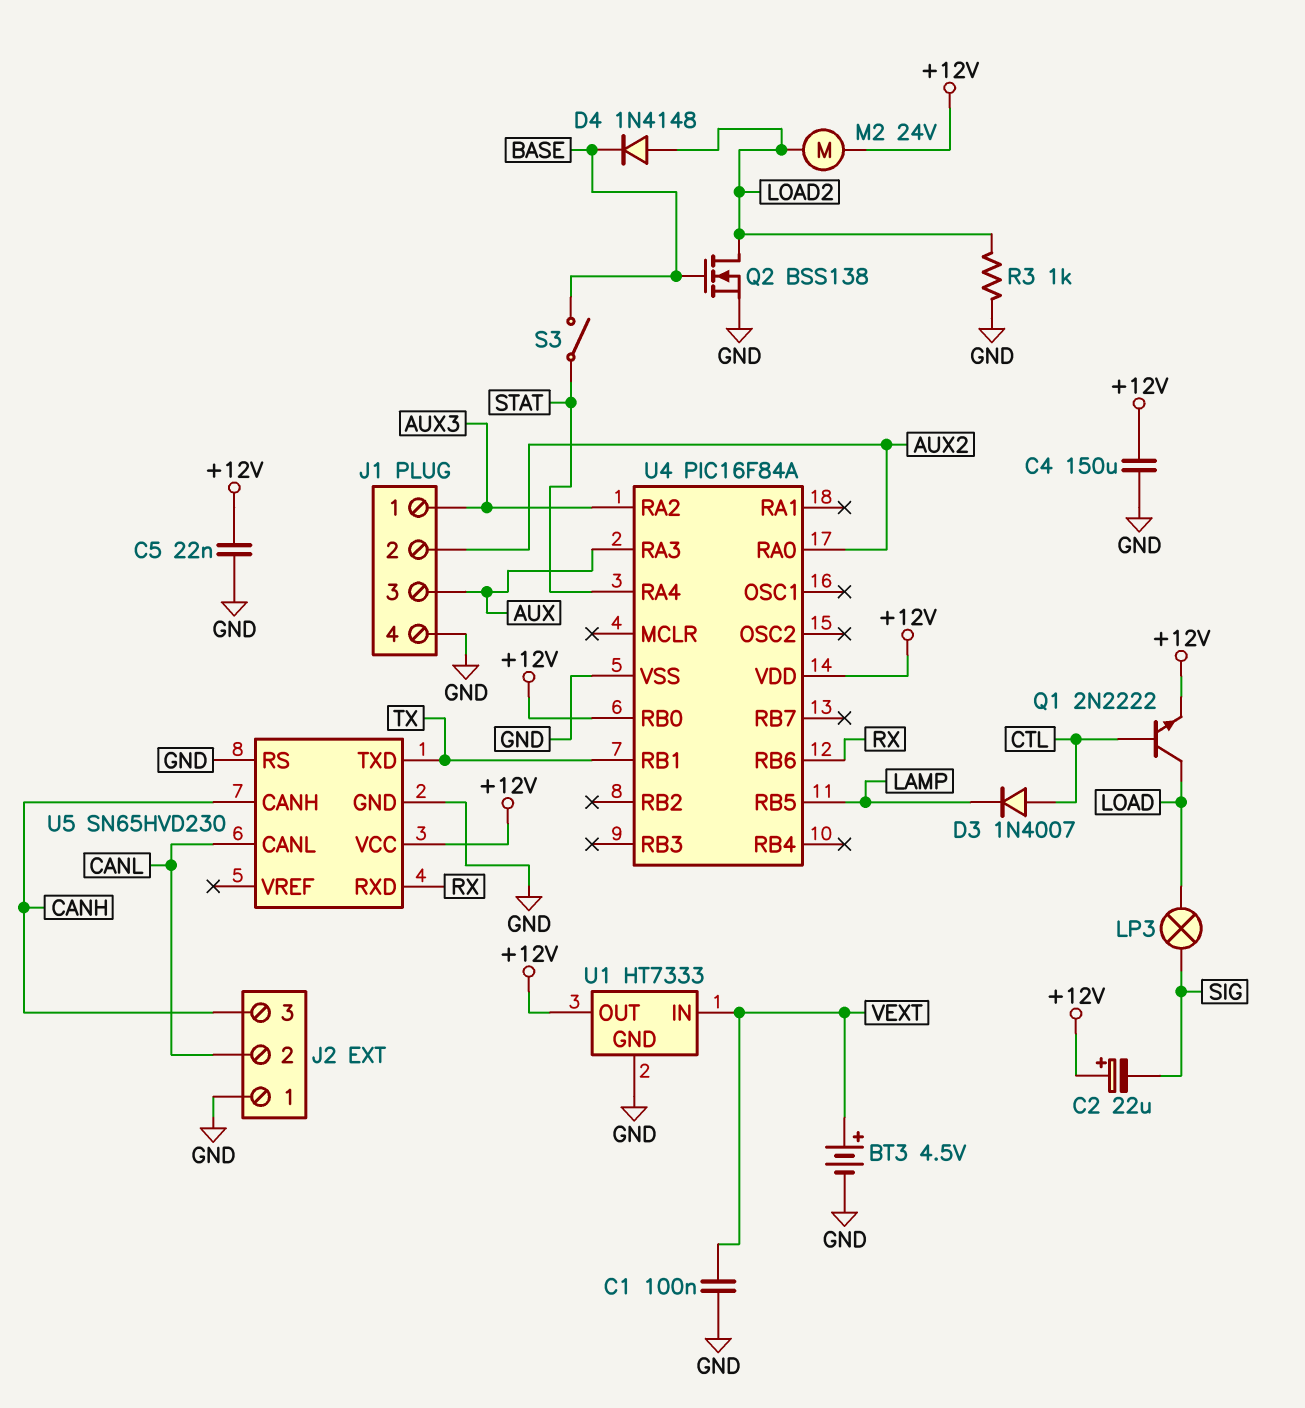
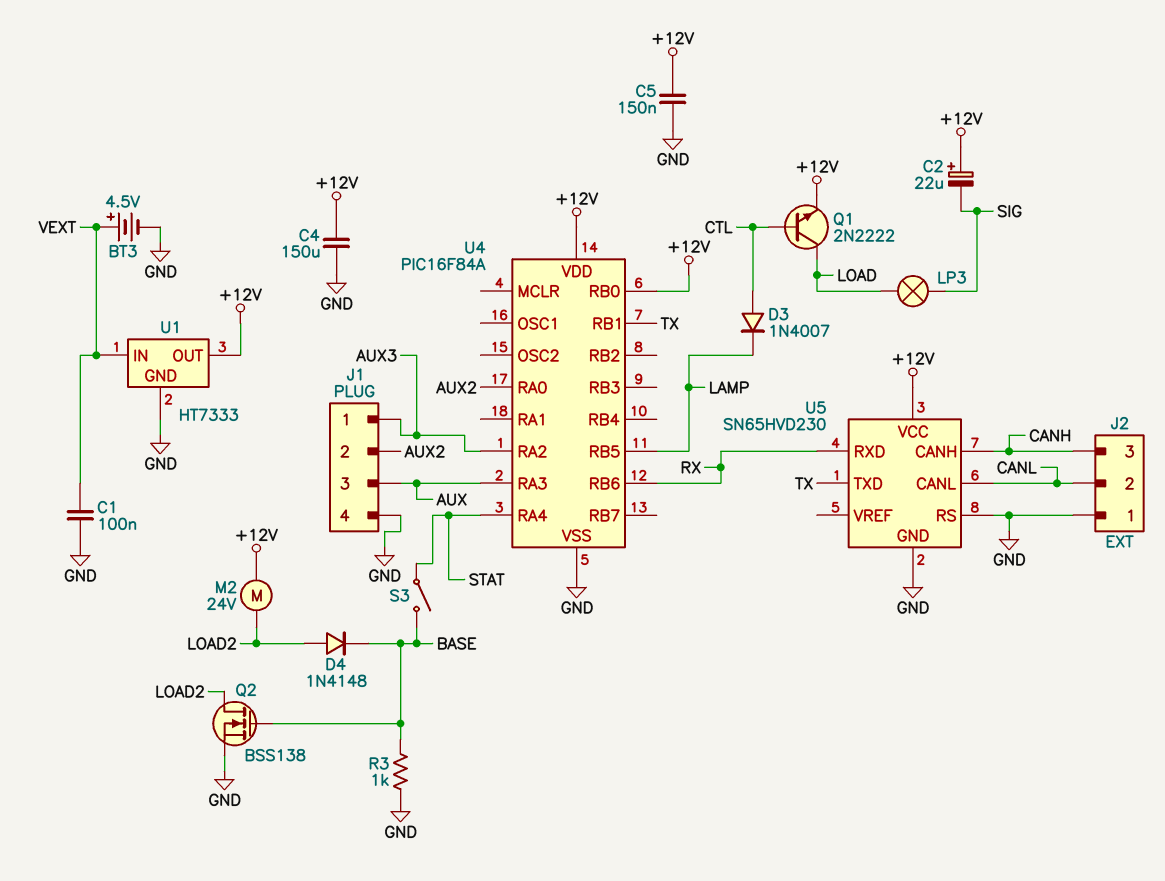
C5: 22nF (+12V, GND) -> 150nF (+12V, GND)
R3: 1k (GND, LOAD2) -> 1k (BASE, GND)

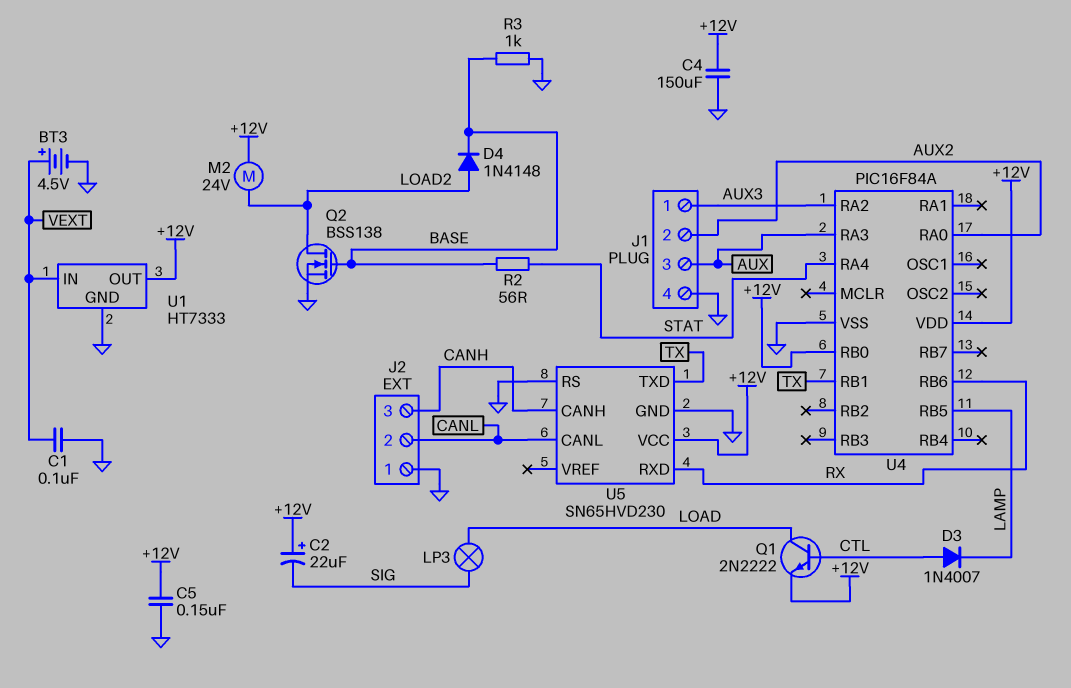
R2: none -> 56 (BASE, STAT)
S3: switch (BASE, STAT) -> none

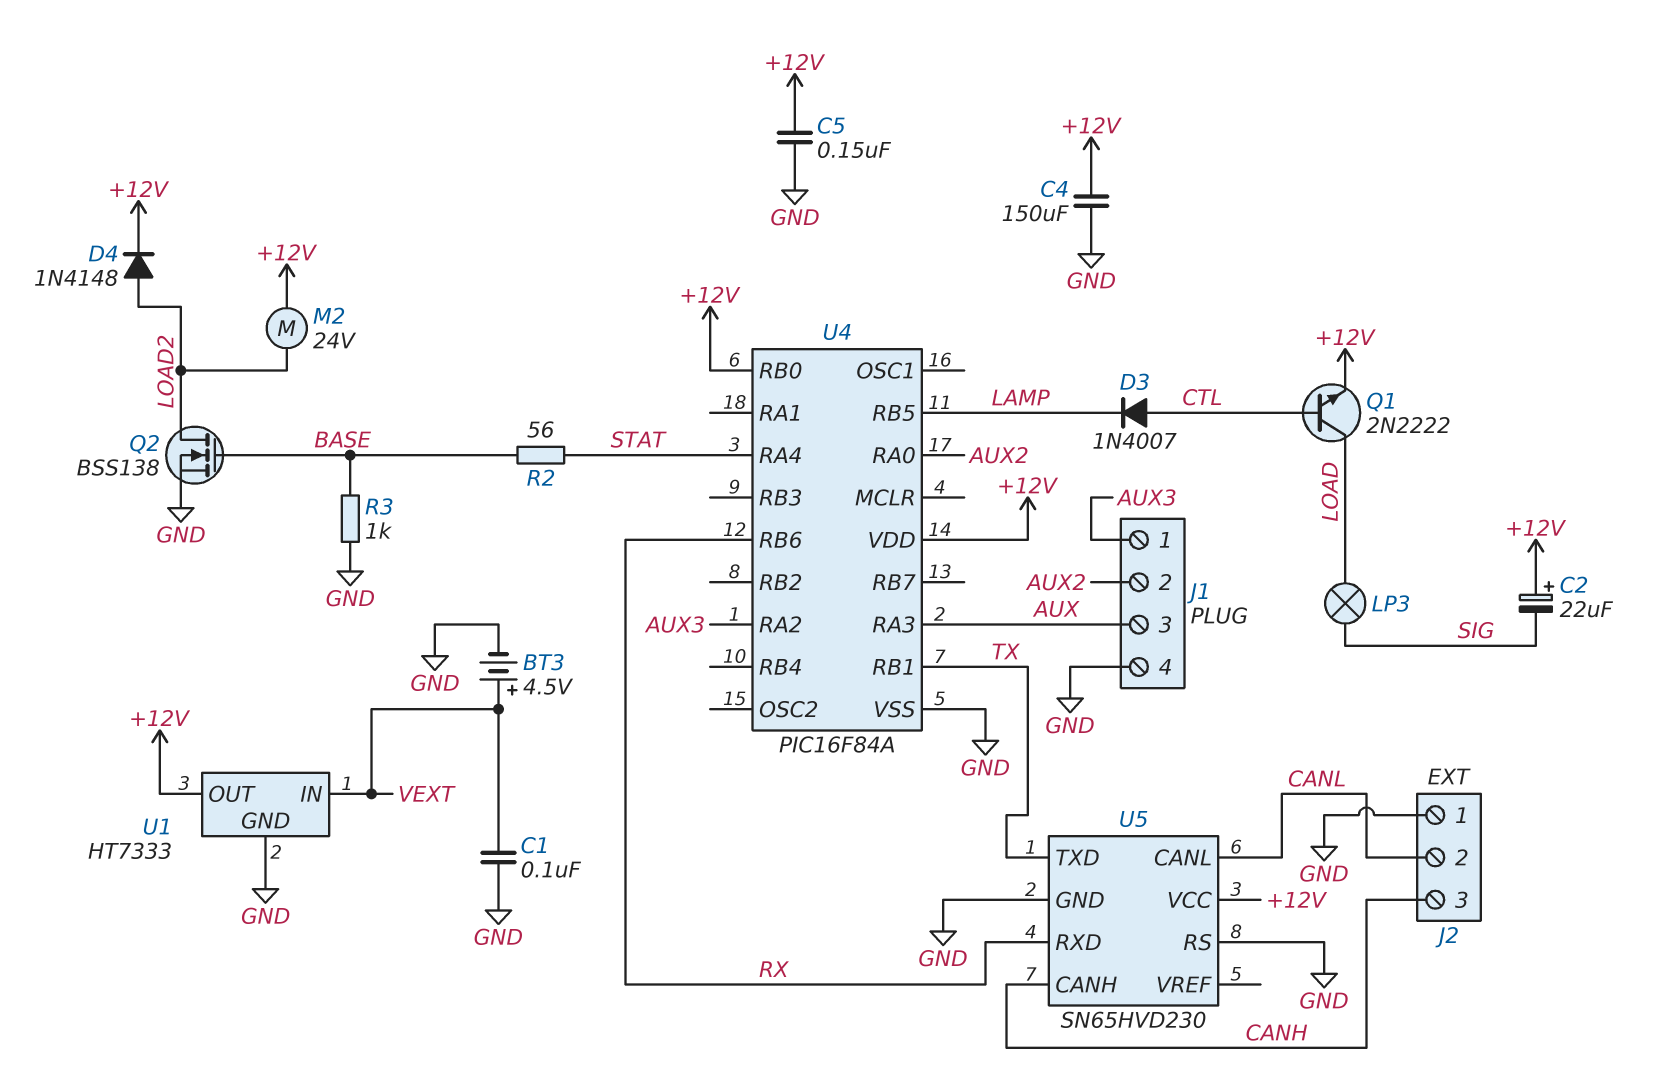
D4: diode 1N4148 (A LOAD2, K BASE) -> diode 1N4148 (A LOAD2, K +12V)

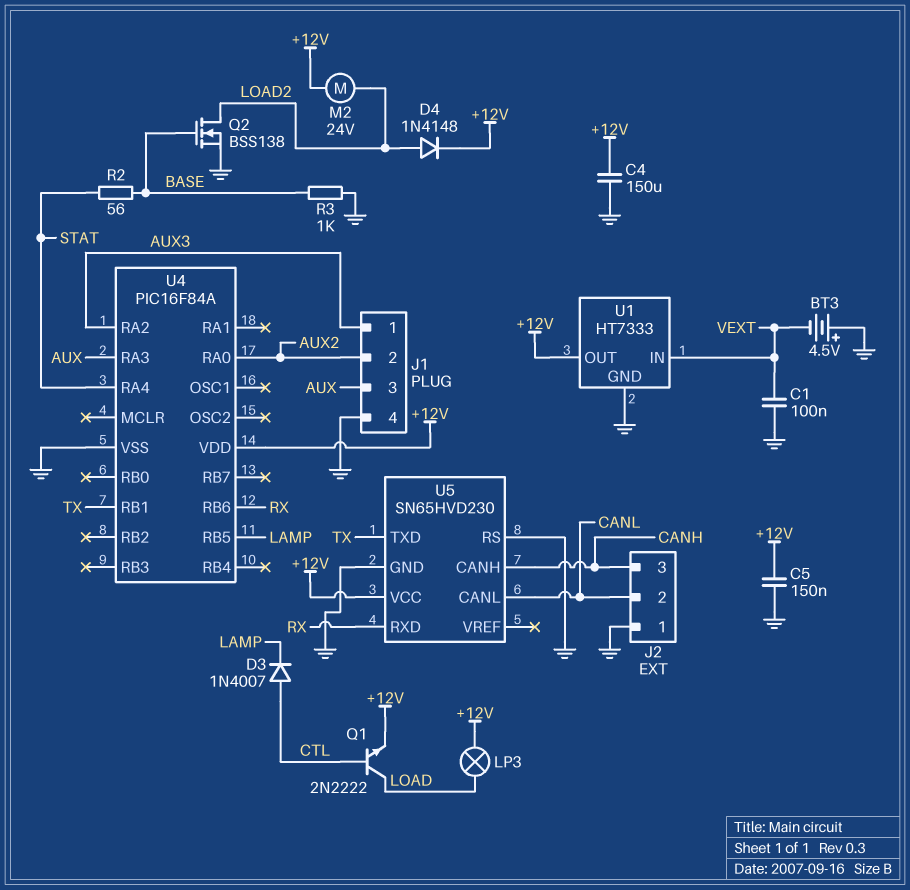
BT3: 4.5V (plus VEXT, minus GND) -> 4.5V (plus GND, minus VEXT)
C2: 22uF (plus +12V, minus SIG) -> none
LP3: lamp (LOAD, SIG) -> lamp (+12V, LOAD)
U4 pin RB0: +12V -> none

